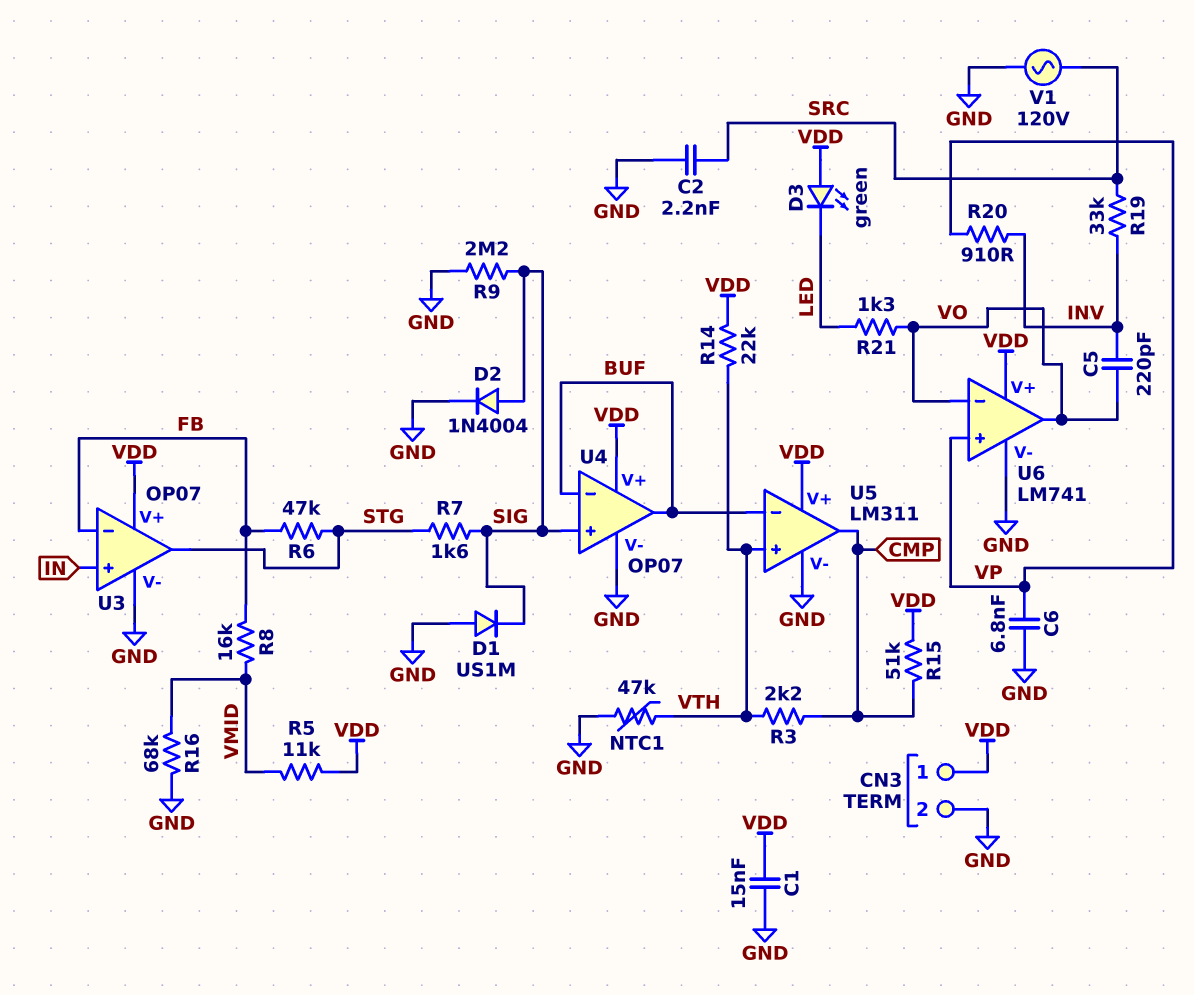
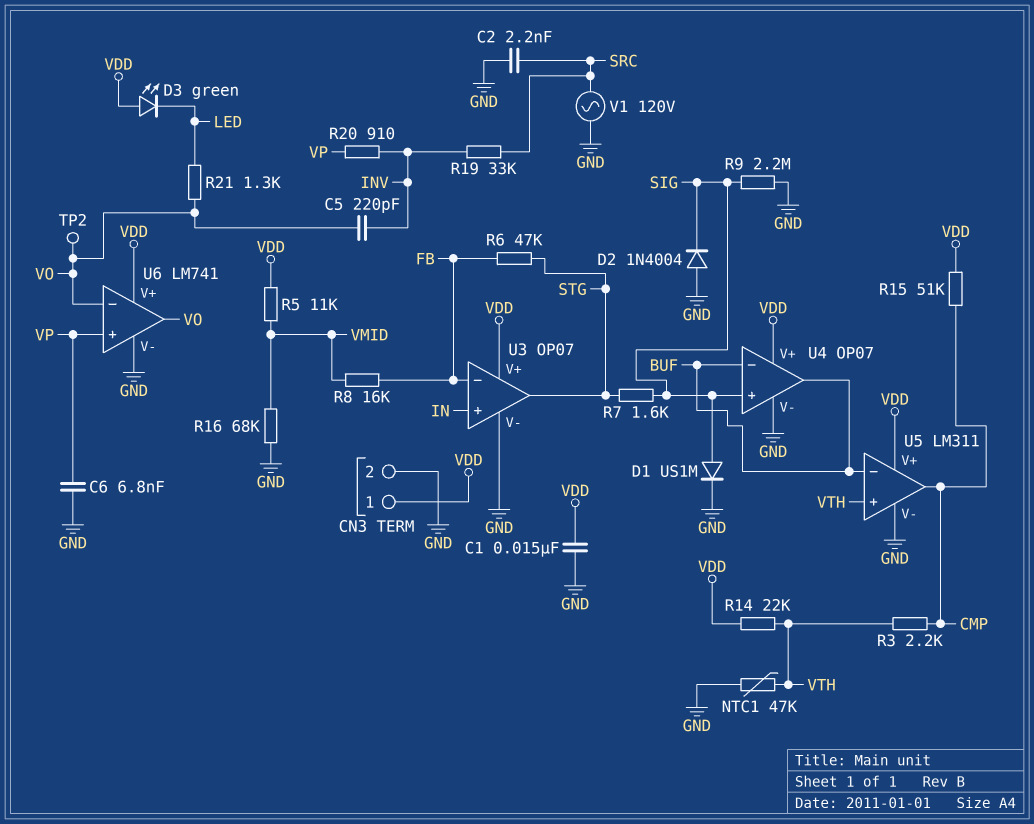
D1: diode US1M (A GND, K SIG) -> diode US1M (A SIG, K GND)
D2: diode 1N4004 (A SIG, K GND) -> diode 1N4004 (A GND, K SIG)
TP2: none -> test point (VO)

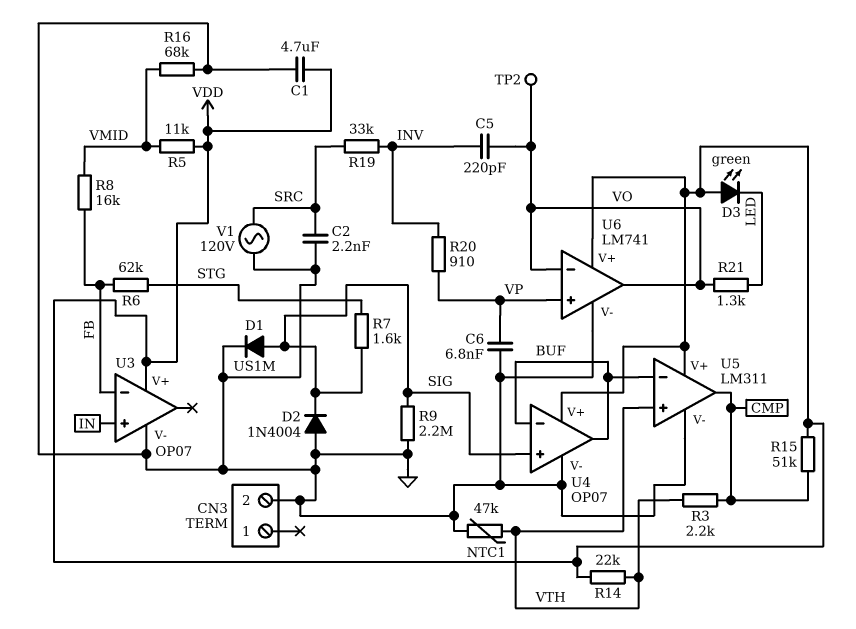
C1: 15nF (GND, VDD) -> 4.7uF (GND, VDD)
CN3 pin 1: VDD -> none
R6: 47k (FB, STG) -> 62k (FB, STG)
U3 pin out: STG -> none

